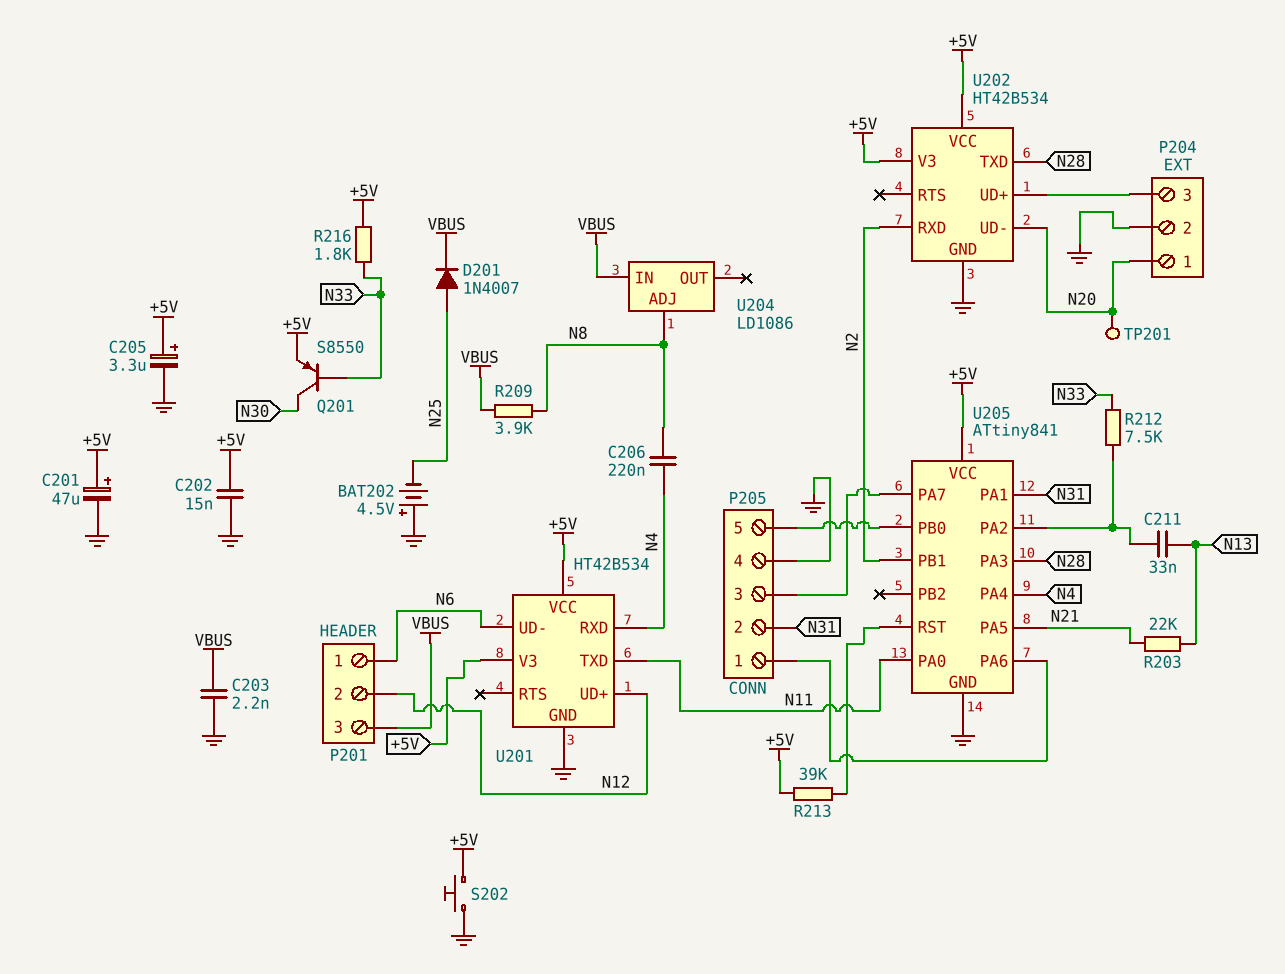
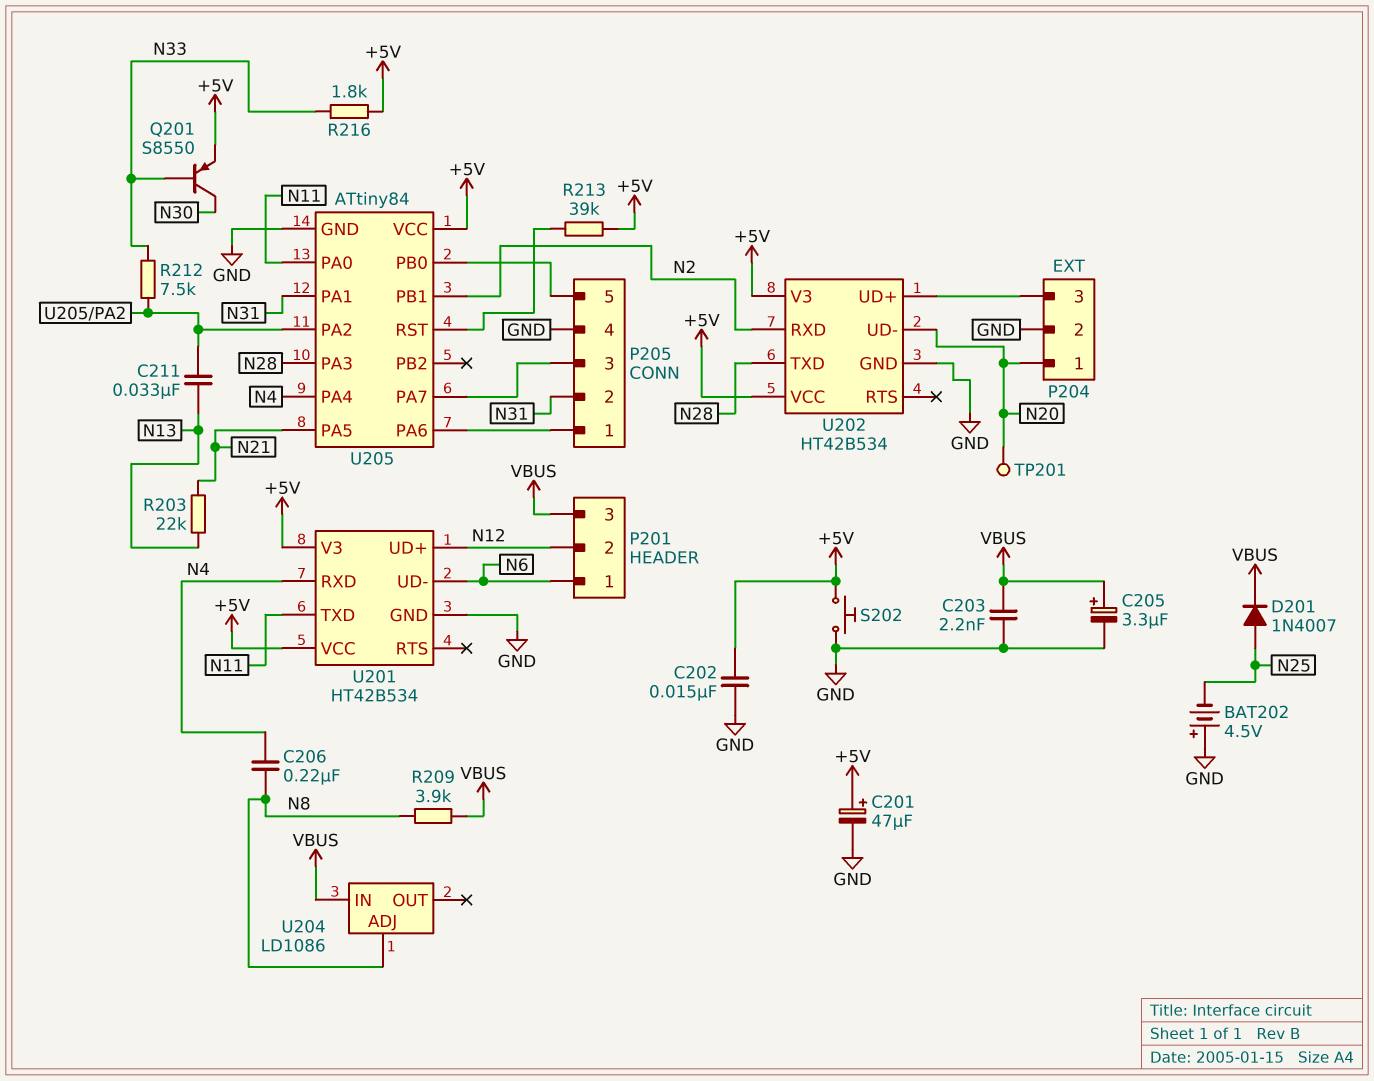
C205: 3.3uF (plus +5V, minus GND) -> 3.3uF (plus VBUS, minus GND)
U205: ATtiny841 -> ATtiny84

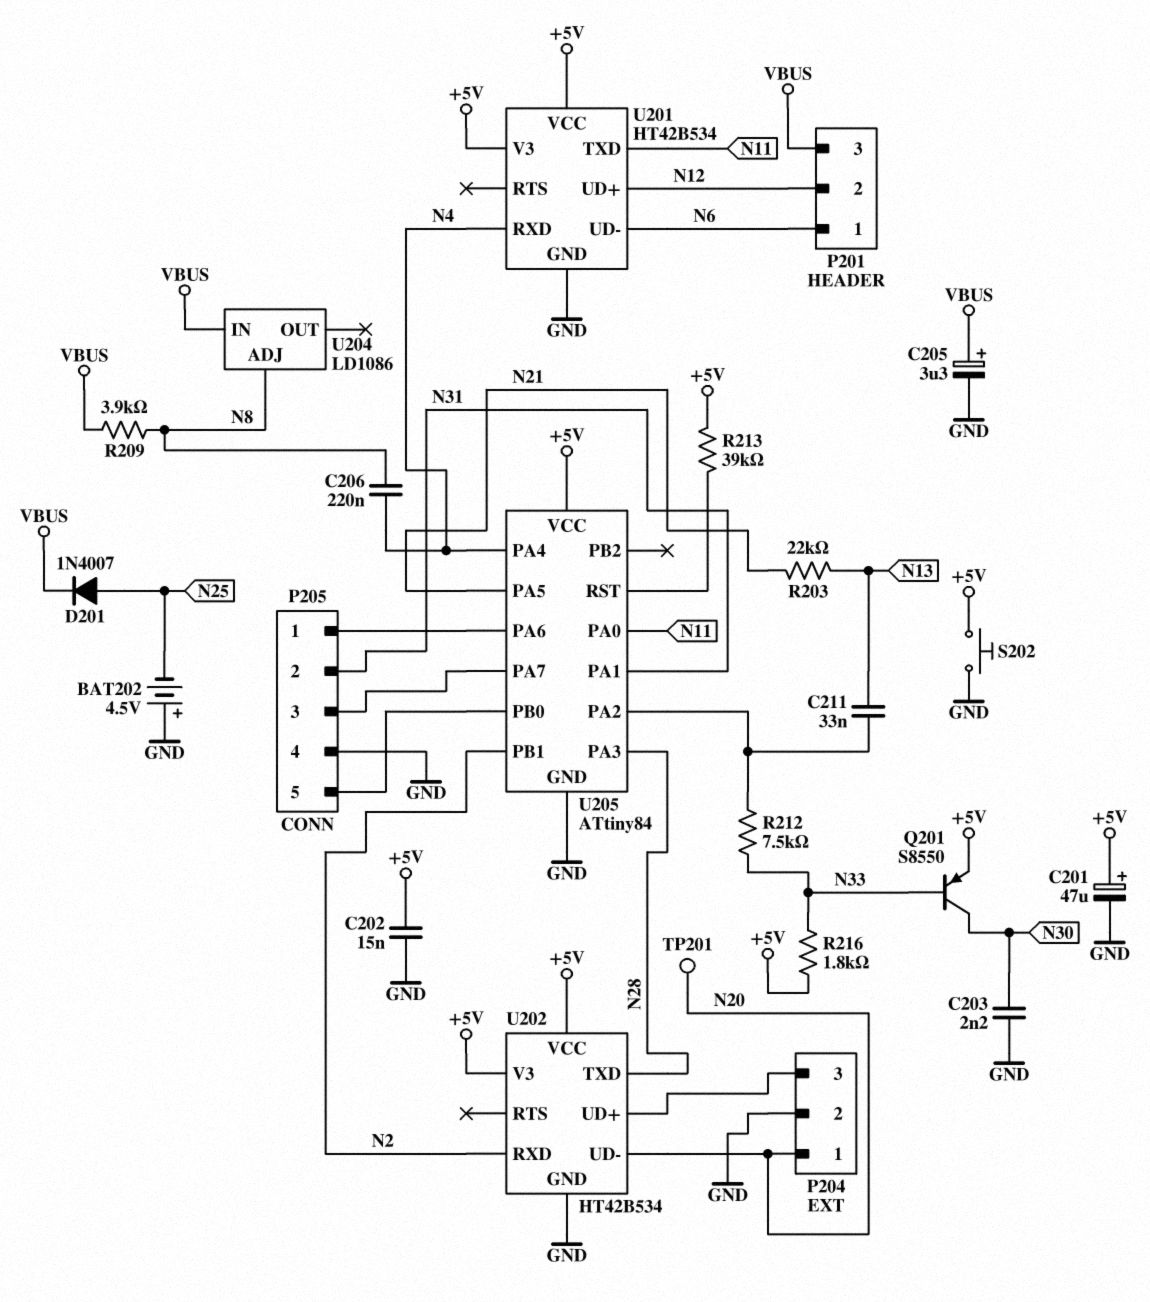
C203: 2.2nF (GND, VBUS) -> 2.2nF (GND, N30)

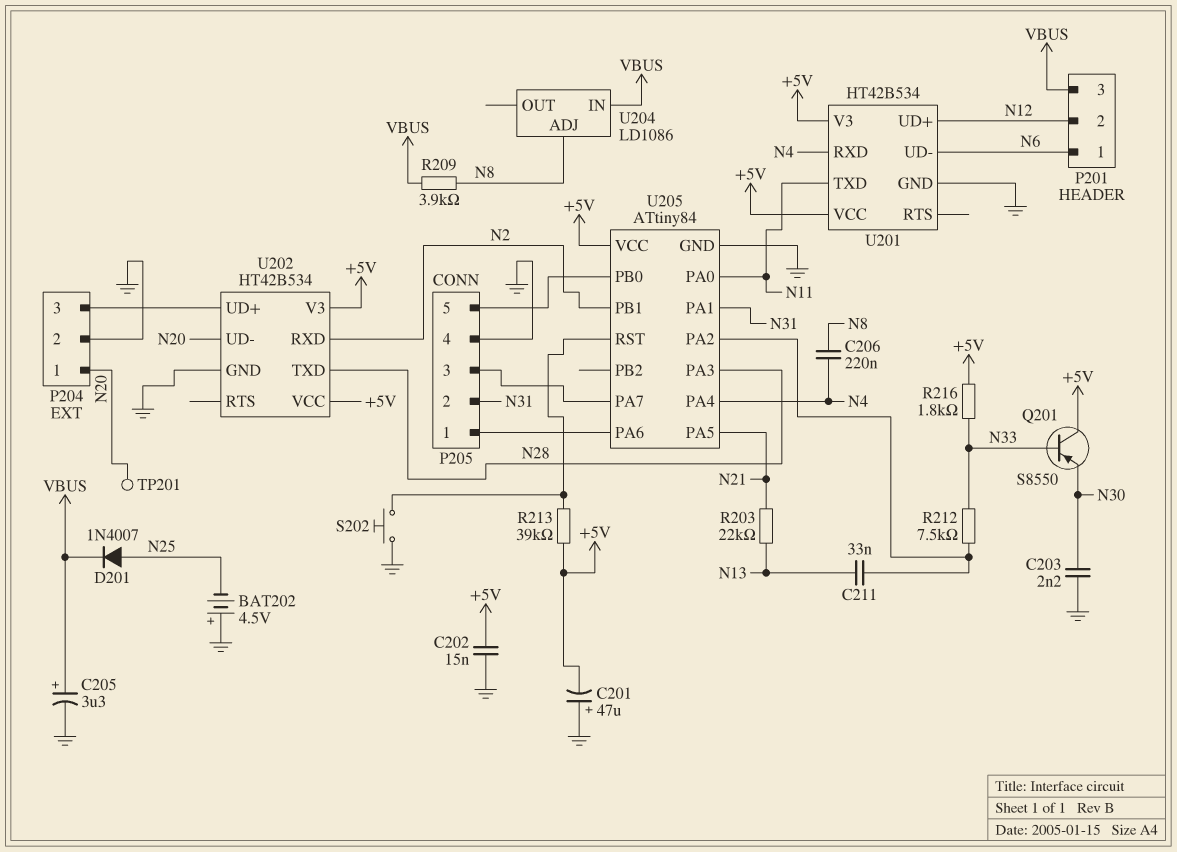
C201: 47uF (plus +5V, minus GND) -> 47uF (plus GND, minus +5V)
Q201: PNP S8550 (B N33, C N30, E +5V) -> PNP S8550 (B N33, C +5V, E N30)
S202: button (+5V, GND) -> button (GND, U205/RST)

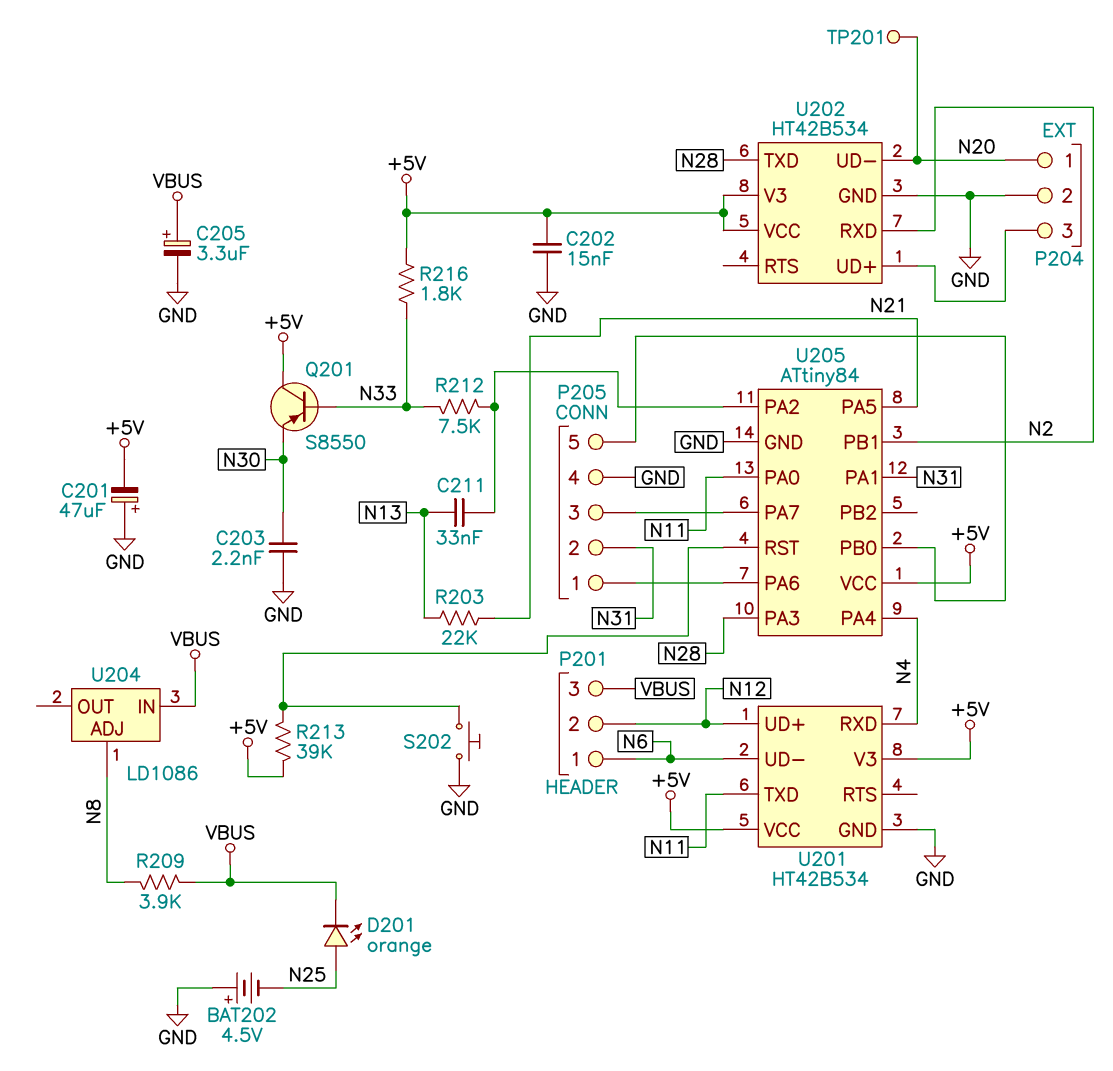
C206: 220nF (N4, N8) -> none
D201: diode 1N4007 (A N25, K VBUS) -> LED orange (A N25, K VBUS)

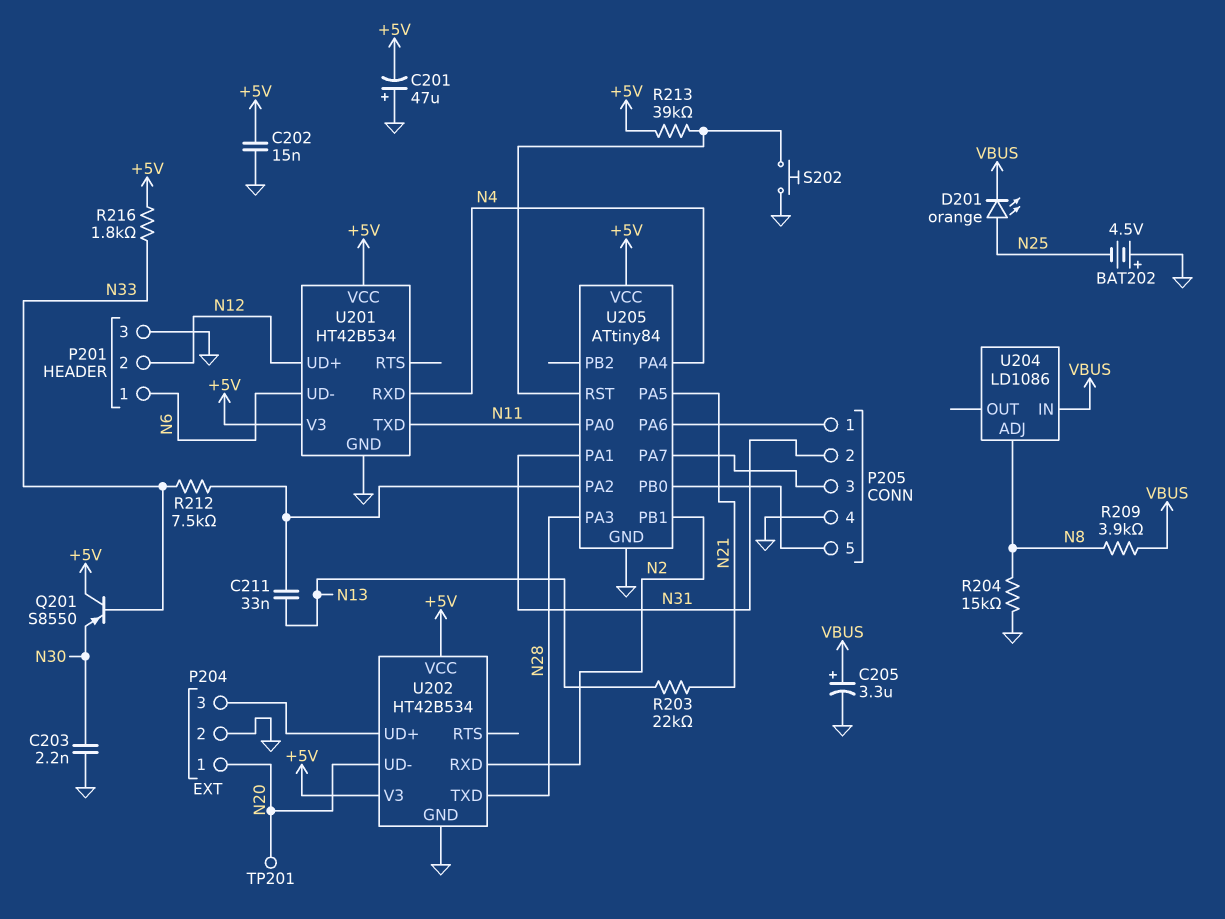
P201 pin 3: VBUS -> GND
R204: none -> 15k (GND, N8)

